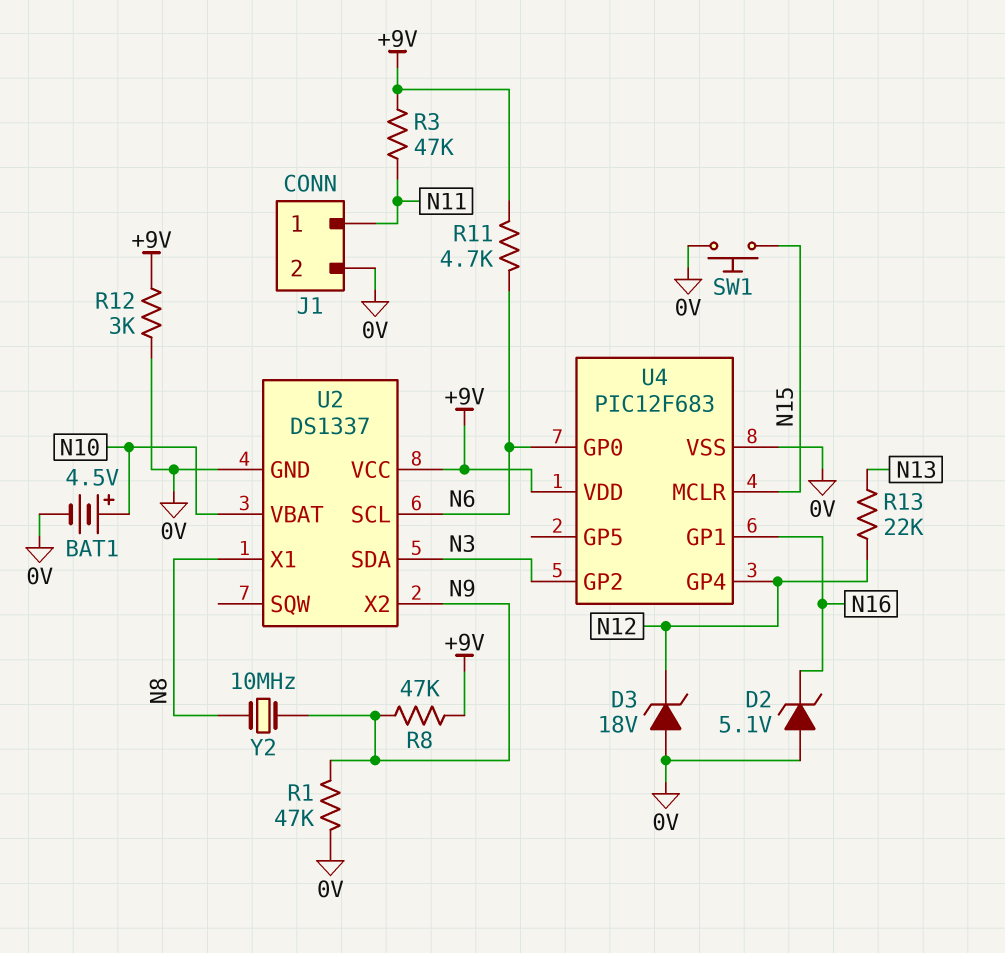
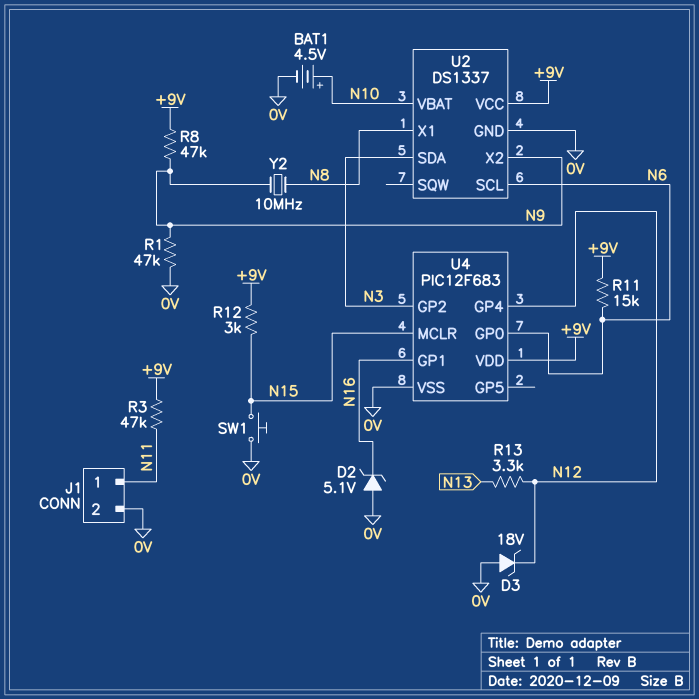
R11: 4.7k (+9V, N6) -> 15k (+9V, N6)
R12: 3k (+9V, 0V) -> 3k (+9V, N15)
R13: 22k (N12, N13) -> 3.3k (N12, N13)

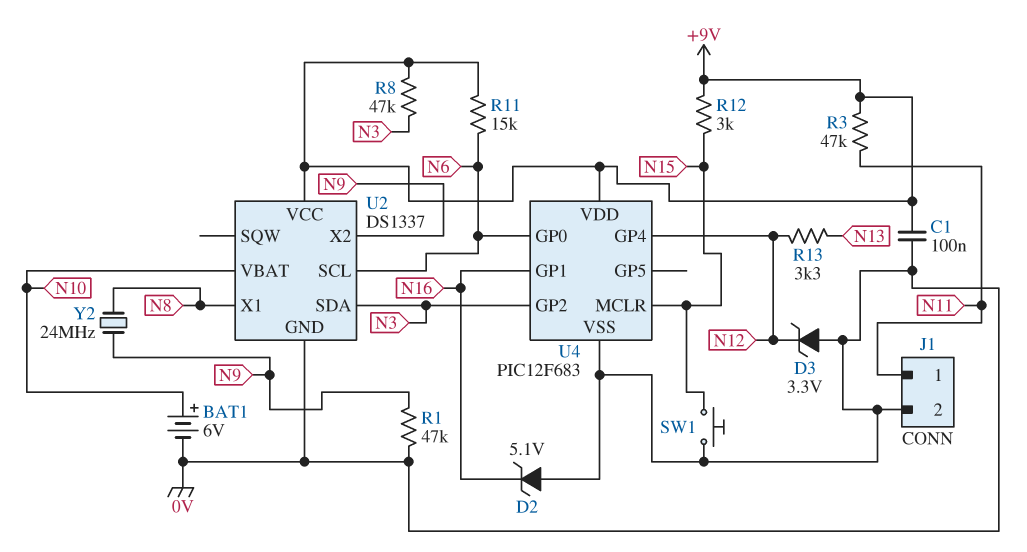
BAT1: 4.5V (plus N10, minus 0V) -> 6V (plus N10, minus 0V)
C1: none -> 100nF (+9V, 0V)
D3: zener 18V (A 0V, K N12) -> zener 3.3V (A 0V, K N12)
R8: 47k (+9V, N9) -> 47k (+9V, N3)
Y2: 10MHz (N8, N9) -> 24MHz (N8, N9)

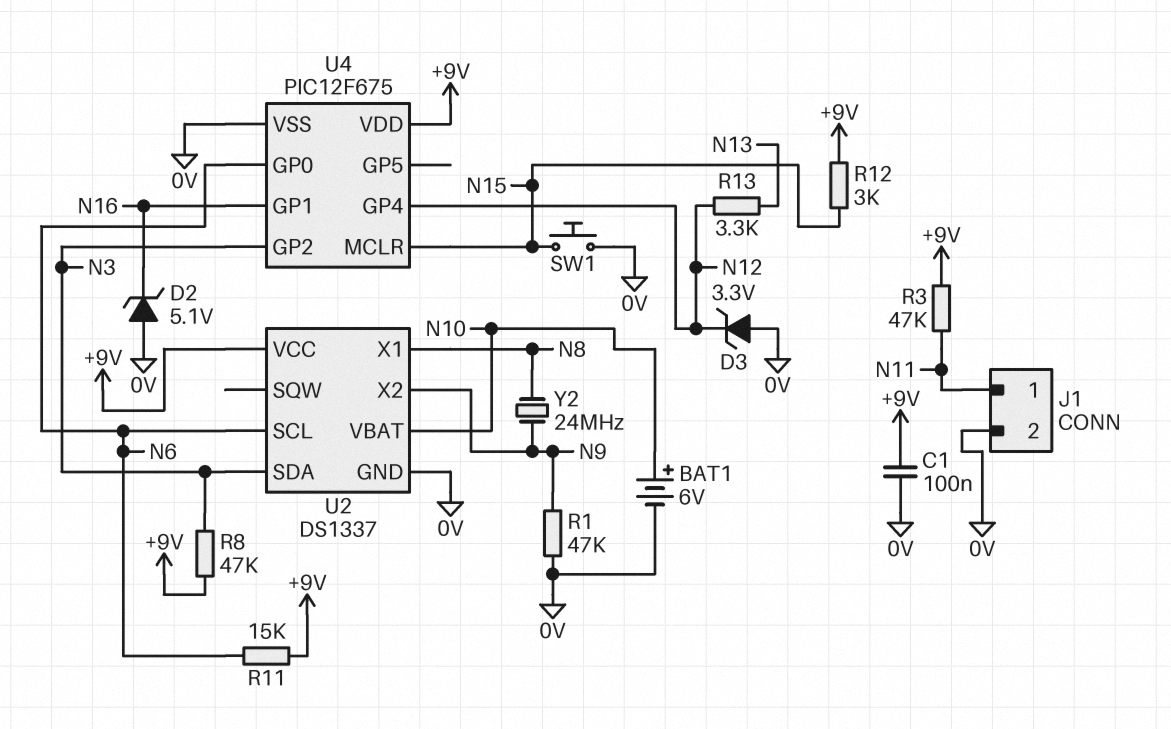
U4: PIC12F683 -> PIC12F675

